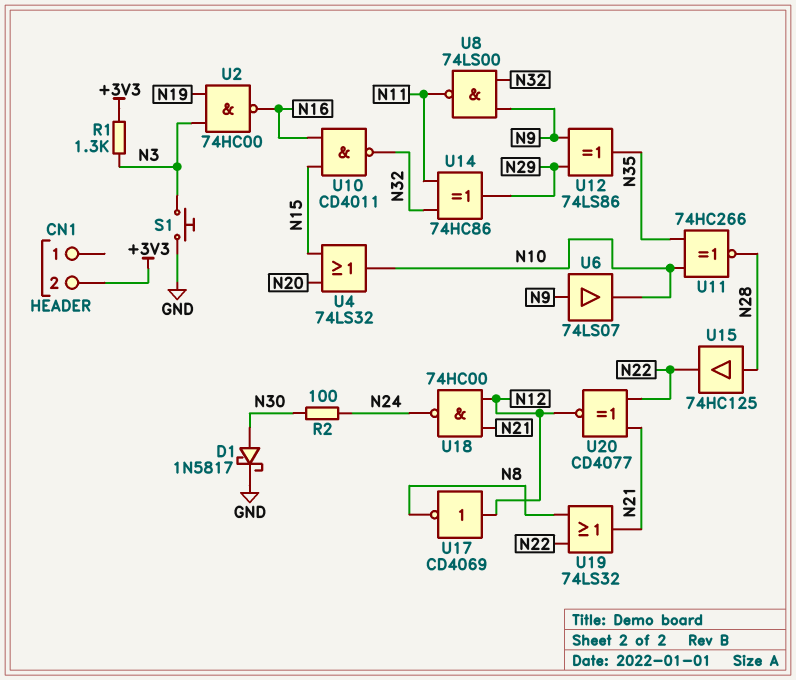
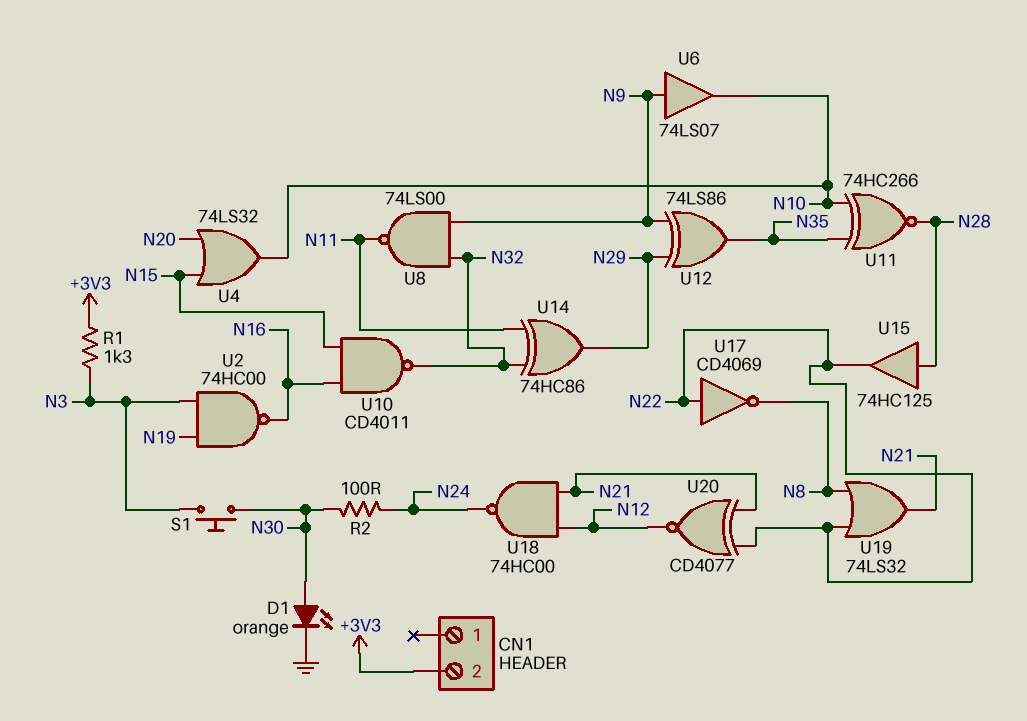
D1: schottky 1N5817 (A N30, K GND) -> LED orange (A N30, K GND)
S1: button (GND, N3) -> button (N3, N30)
U17: NOT CD4069 (in N12, out N8) -> NOT CD4069 (in N22, out N8)

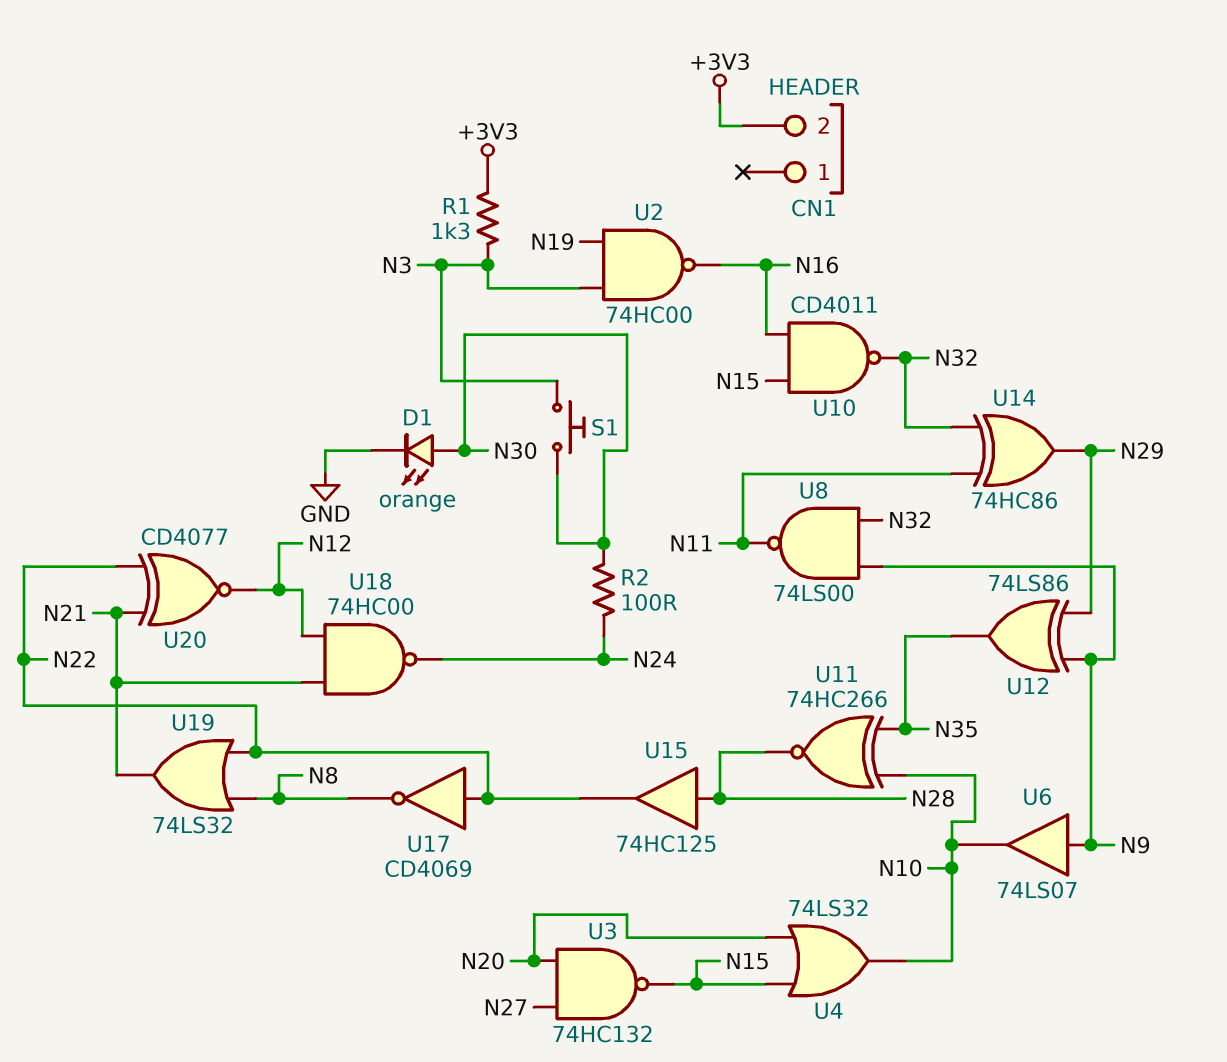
U3: none -> NAND 74HC132 (in N20, in N27, out N15)

